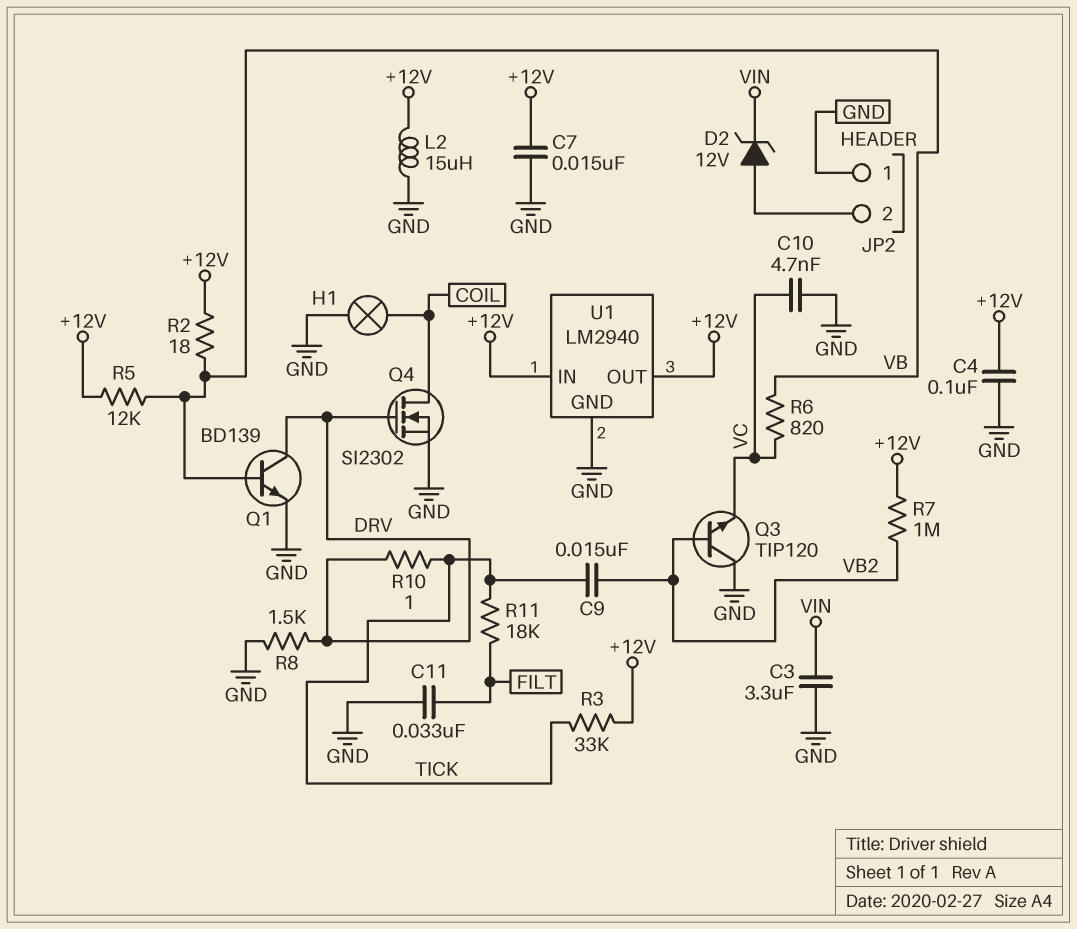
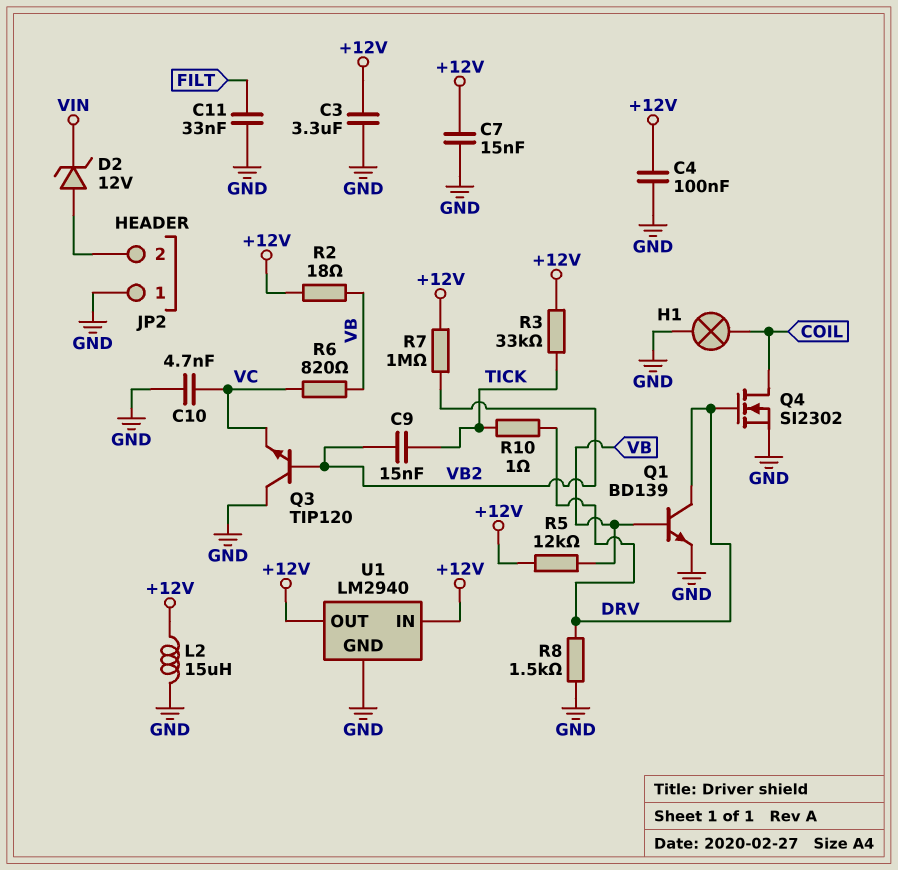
C3: 3.3uF (GND, VIN) -> 3.3uF (+12V, GND)
R11: 18k (FILT, TICK) -> none

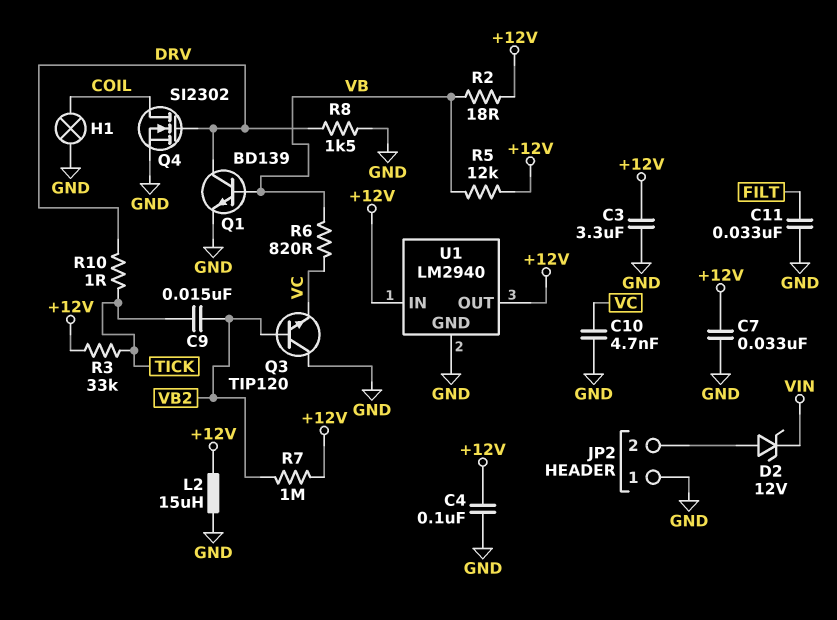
C7: 15nF (+12V, GND) -> 33nF (+12V, GND)

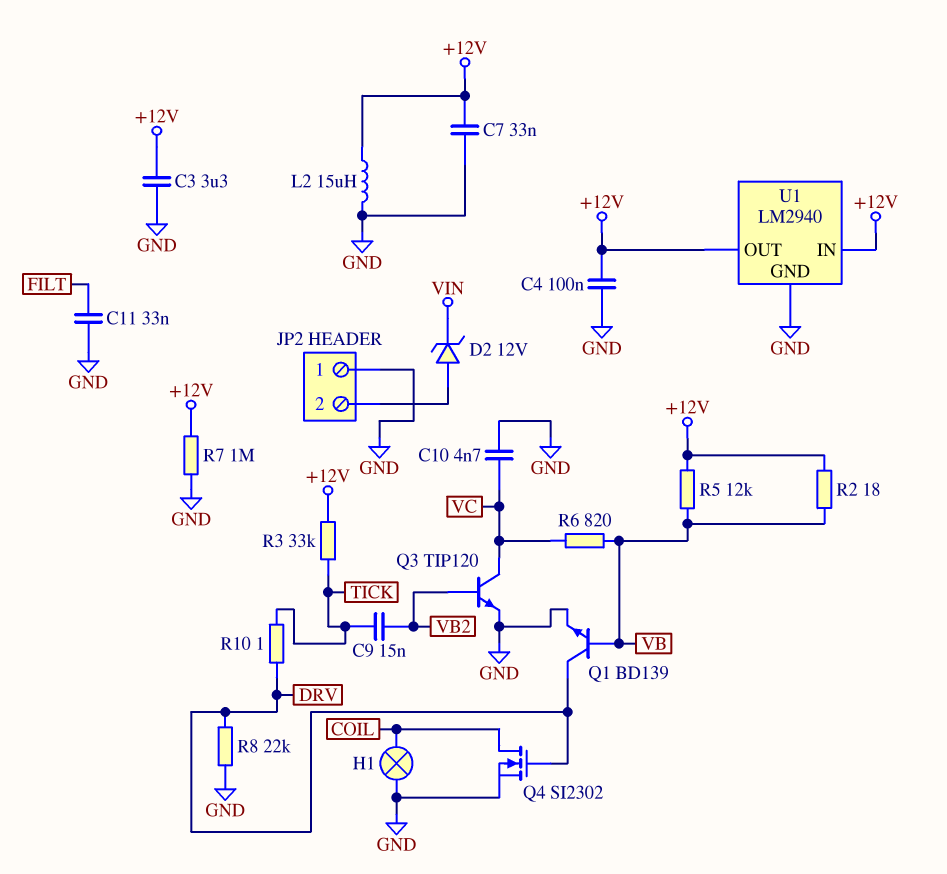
Q3: NPN TIP120 (B VB2, C GND, E VC) -> NPN TIP120 (B VB2, C VC, E GND)
R7: 1M (+12V, VB2) -> 1M (+12V, GND)
R8: 1.5k (DRV, GND) -> 22k (DRV, GND)

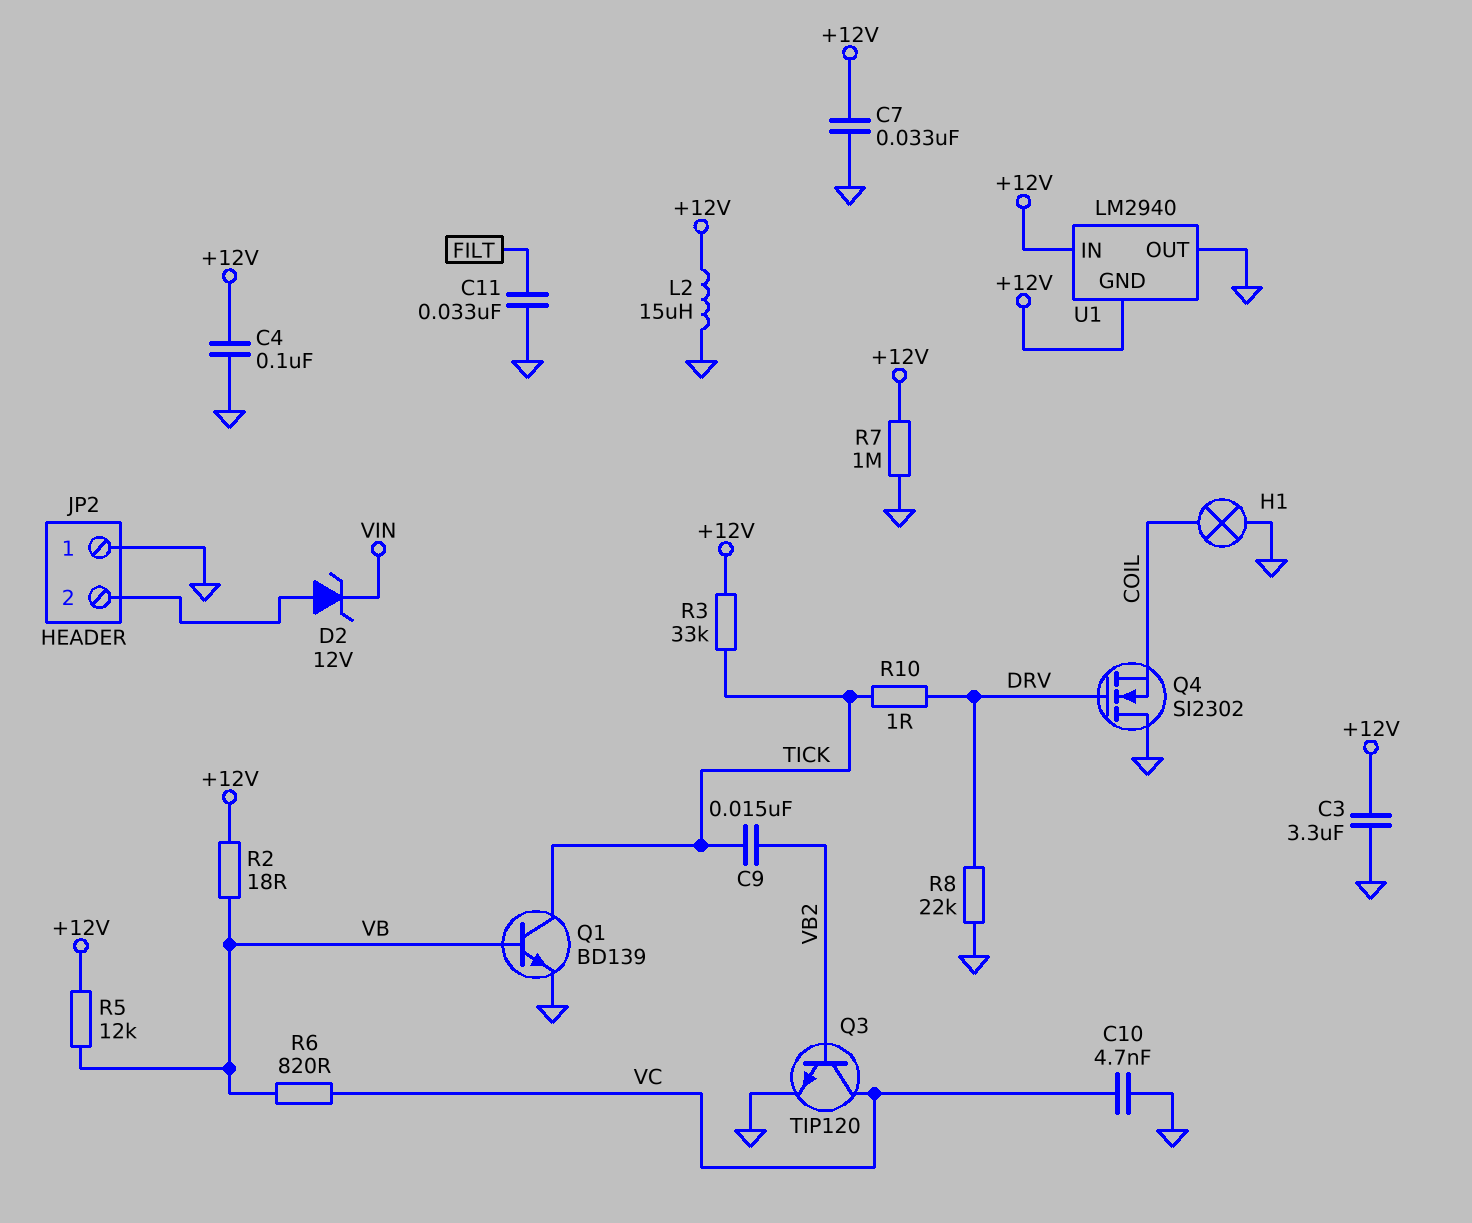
Q1: NPN BD139 (B VB, C DRV, E GND) -> NPN BD139 (B VB, C TICK, E GND)
Q4: NMOS SI2302 (G DRV, D COIL, S GND) -> NMOS SI2302 (G DRV, D GND, S COIL)
U1 pin GND: GND -> +12V
U1 pin OUT: +12V -> GND

